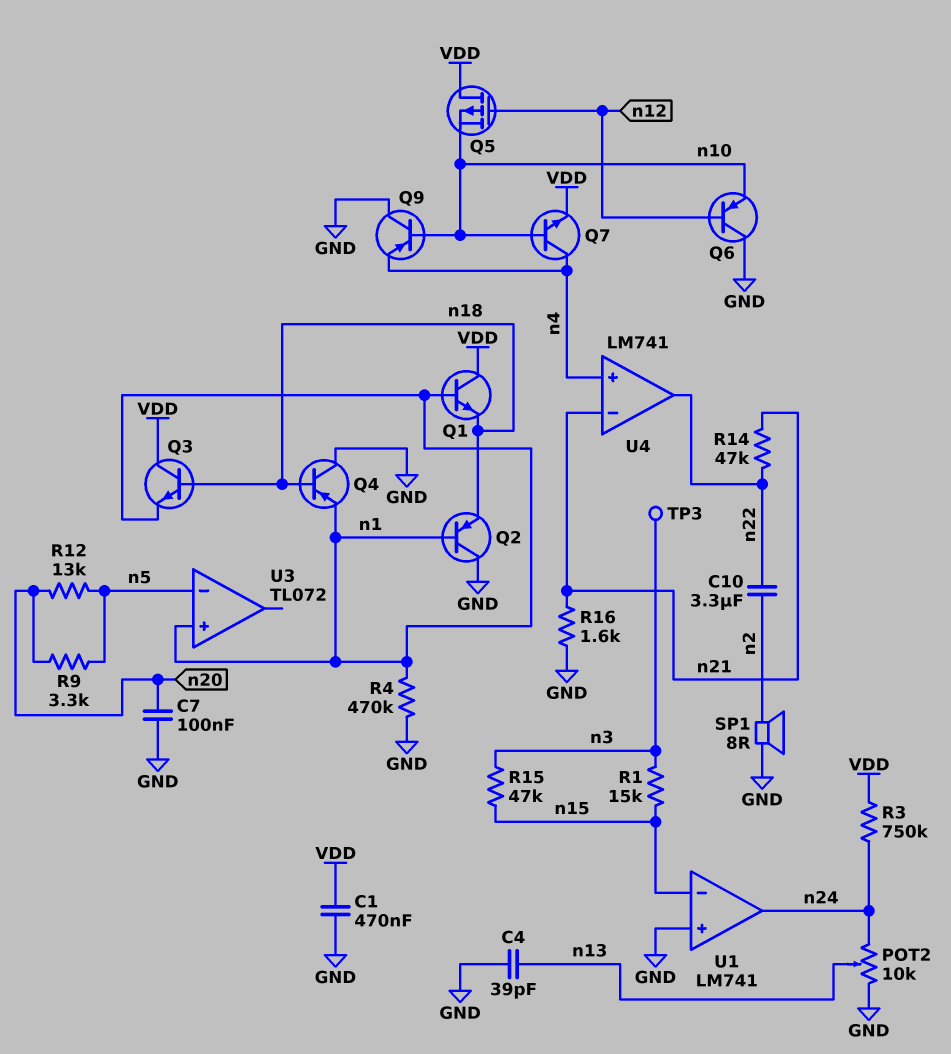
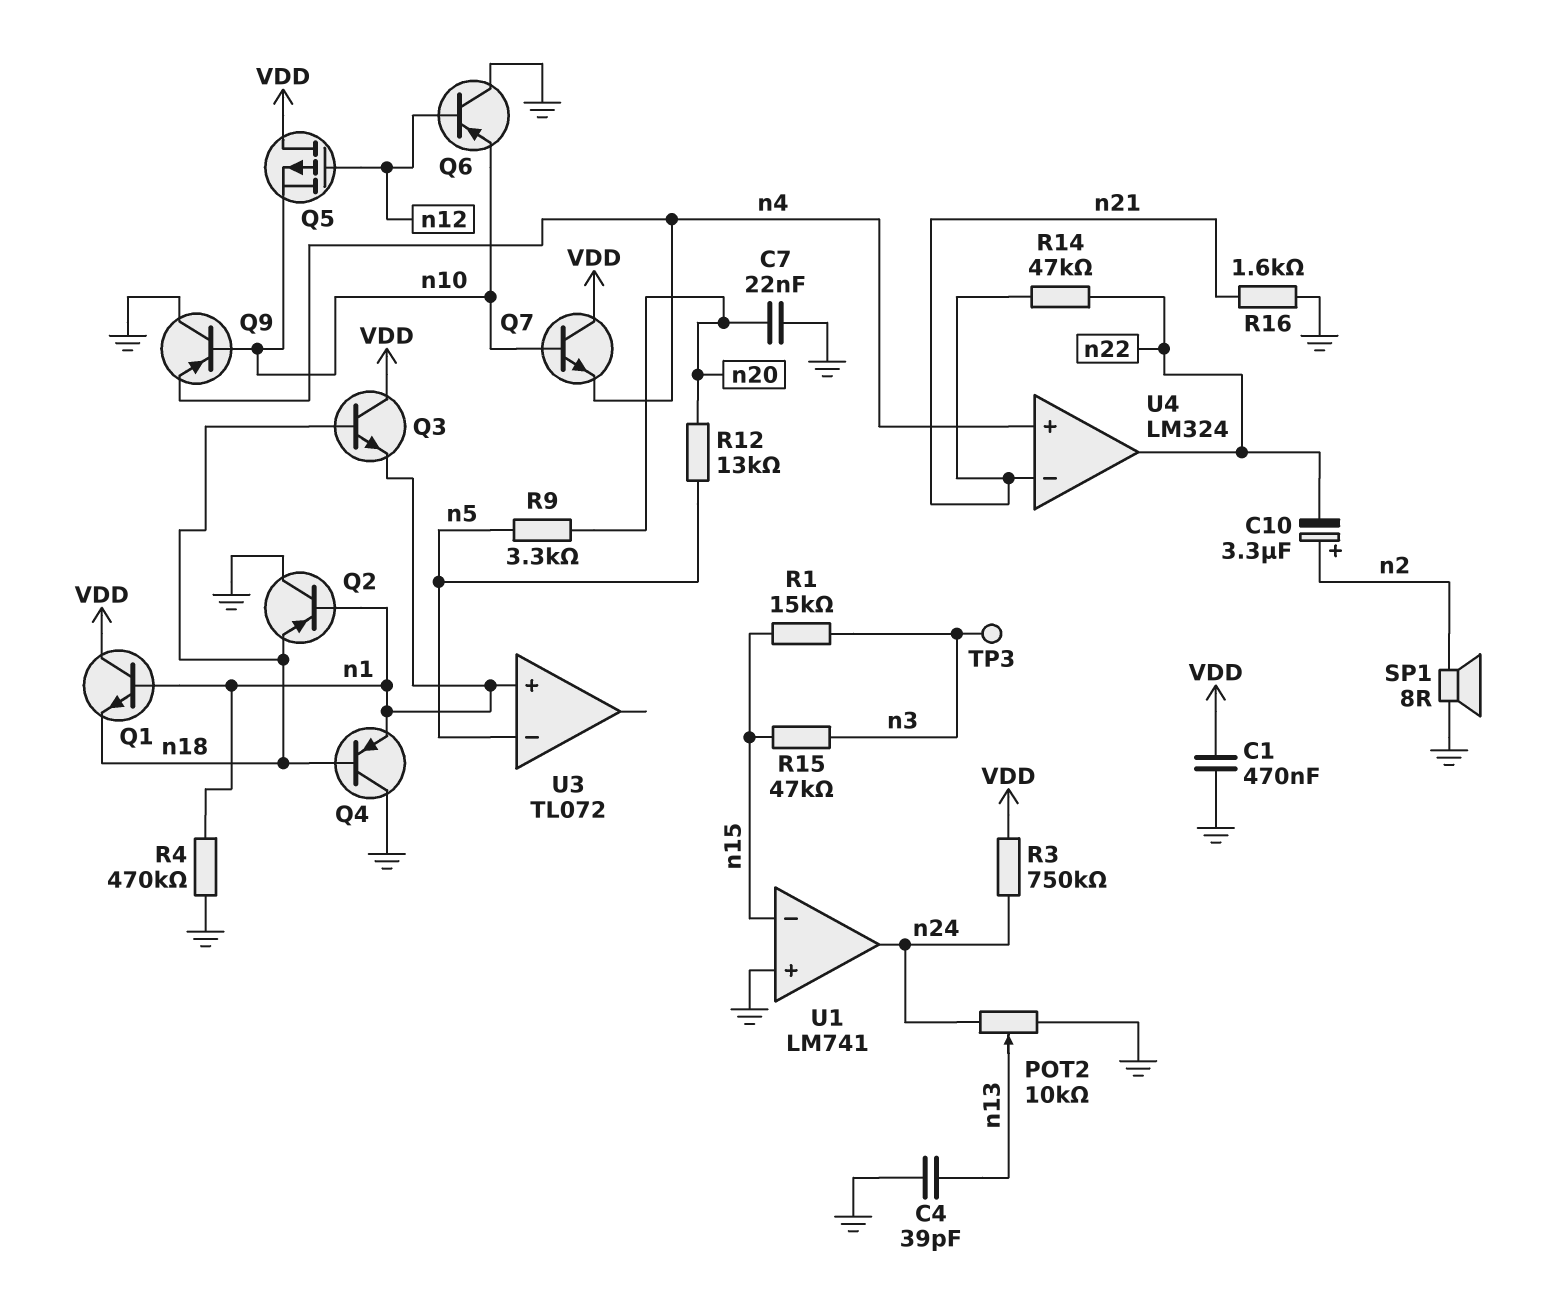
C7: 100nF (GND, n20) -> 22nF (GND, n20)
C10: 3.3uF (n2, n22) -> 3.3uF (plus n2, minus n22)
Q7: NPN (B n10, C n4, E VDD) -> NPN (B n10, C VDD, E n4)
U4: LM741 -> LM324

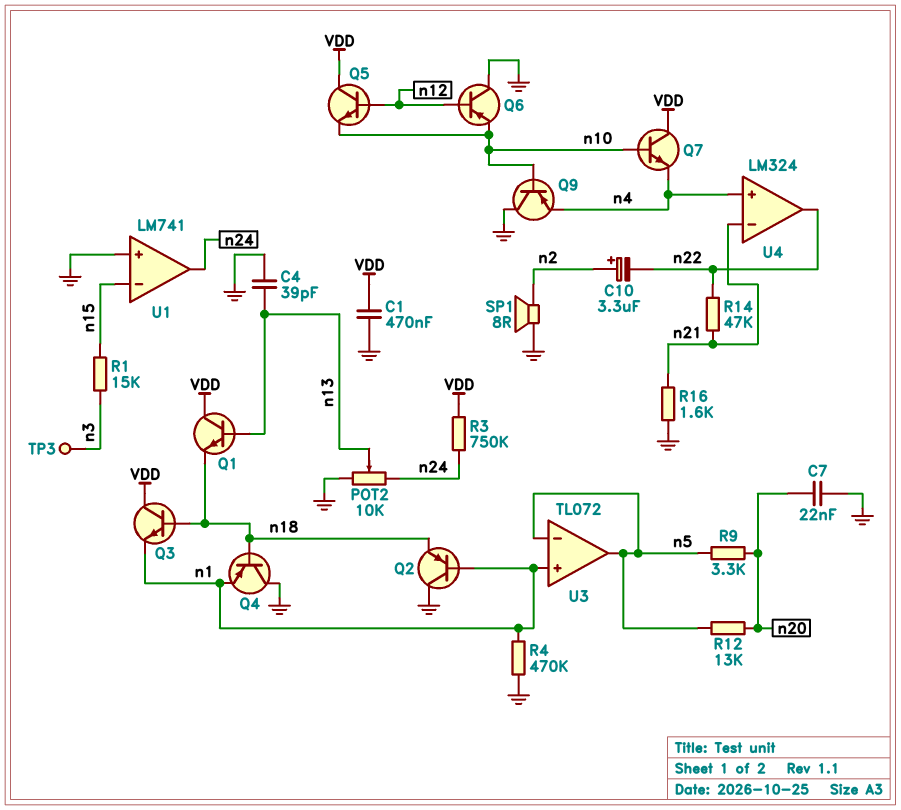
Q1: NPN (B n1, C VDD, E n18) -> NPN (B n13, C VDD, E n18)
Q5: PMOS (G n12, D VDD, S n10) -> NPN (B n12, C VDD, E n10)
R15: 47k (n3, n15) -> none
U3 pin out: none -> n5

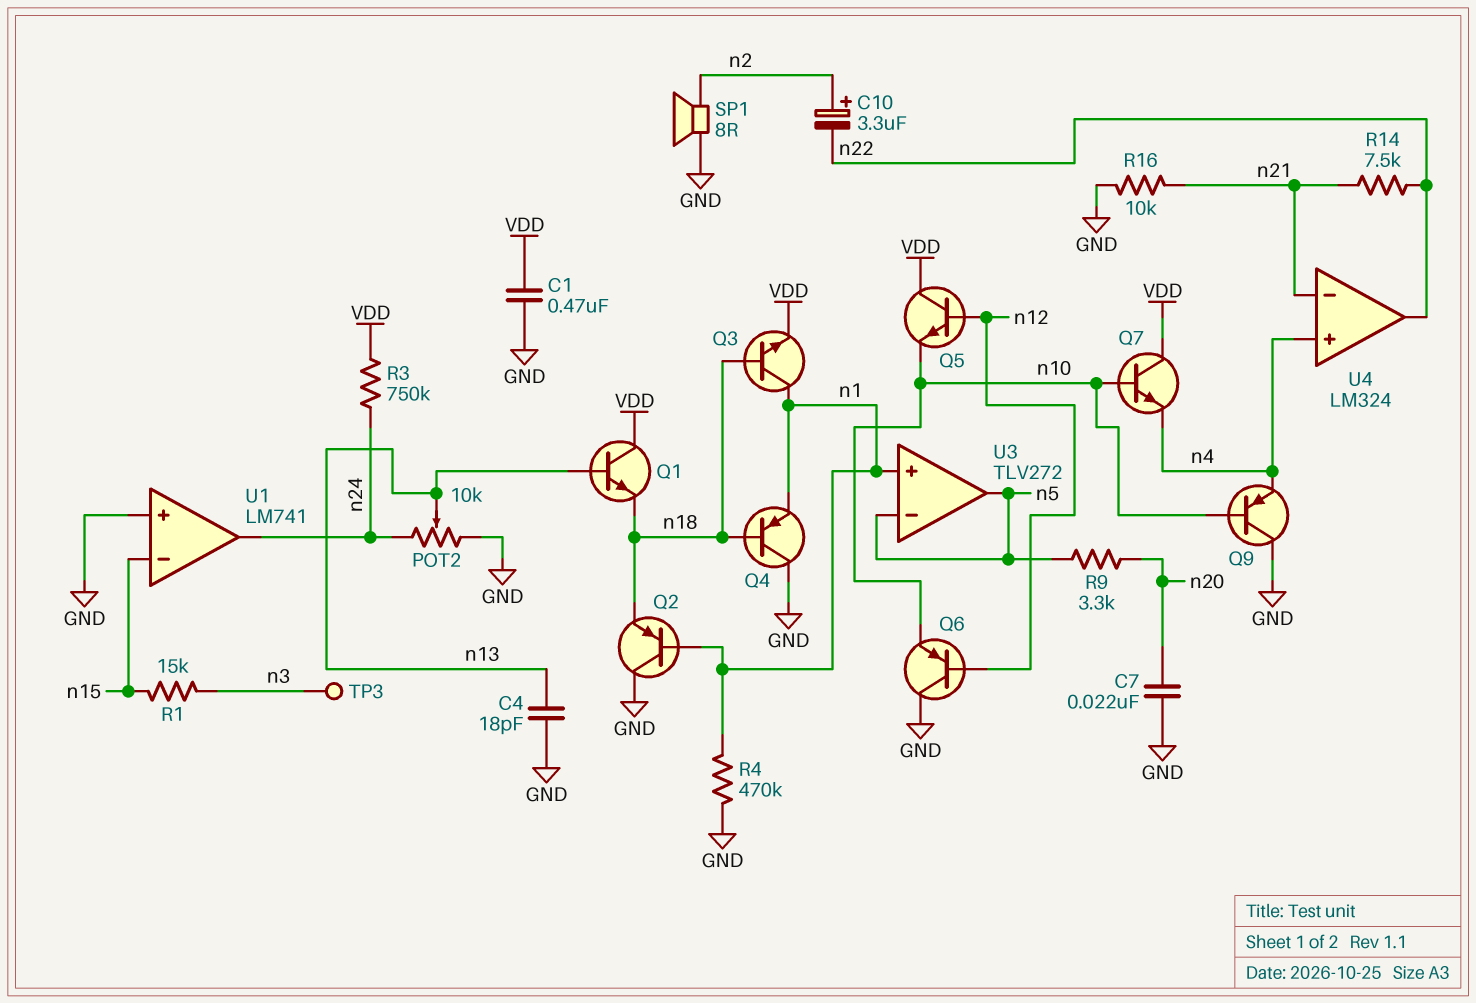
C4: 39pF (GND, n13) -> 18pF (GND, n13)
Q3: NPN (B n18, C VDD, E n1) -> NPN (B n18, C n1, E VDD)
R12: 13k (n5, n20) -> none
R14: 47k (n21, n22) -> 7.5k (n21, n22)
R16: 1.6k (GND, n21) -> 10k (GND, n21)
U3: TL072 -> TLV272

